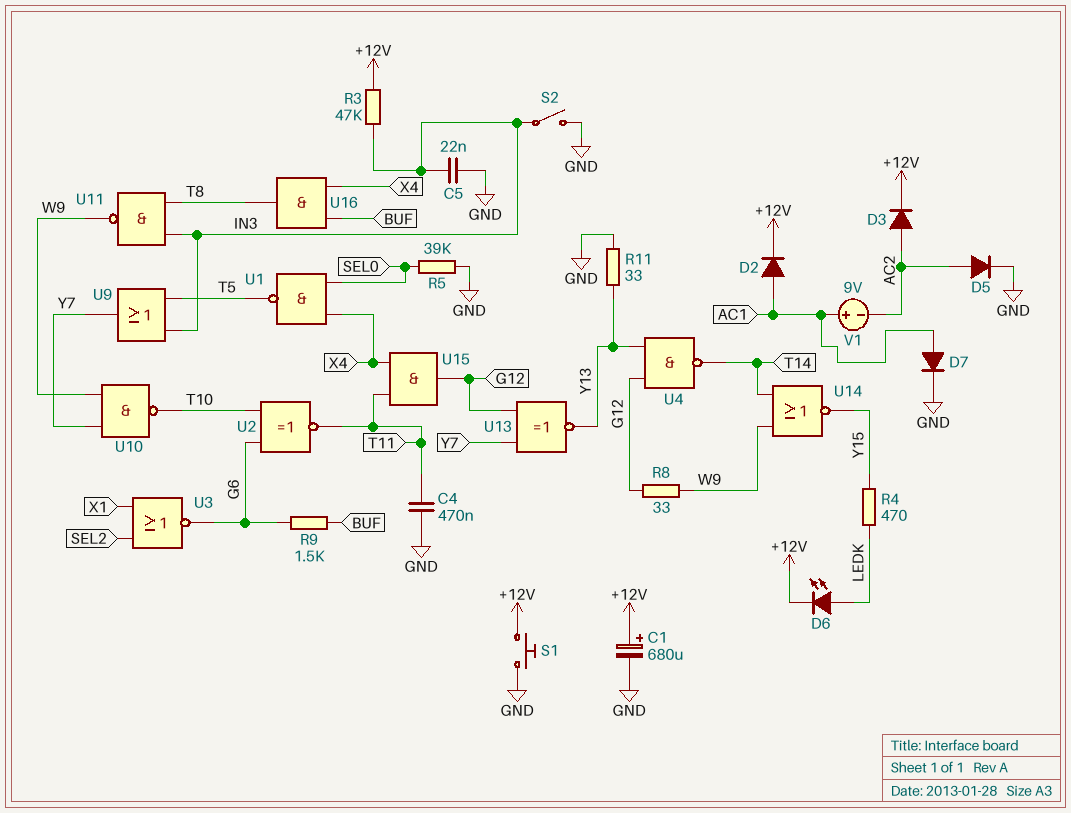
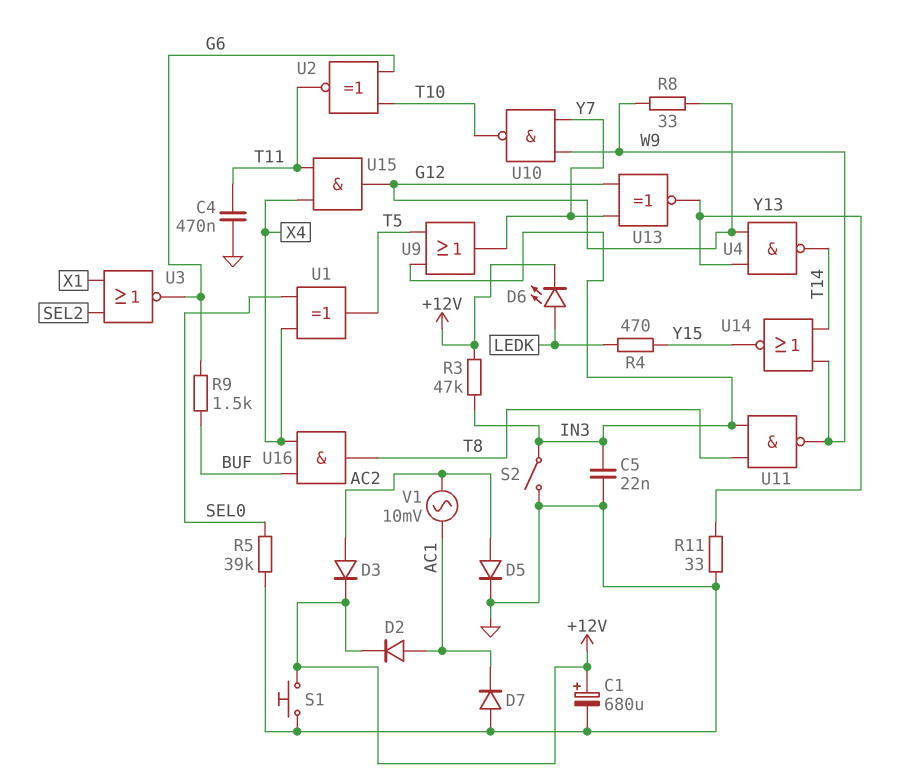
D7: diode (A AC1, K GND) -> diode (A GND, K AC1)
U1: NAND (in SEL0, in X4, out T5) -> XOR (in SEL0, in X4, out T5)
V1: 9V (plus AC1, minus AC2) -> AC 10mV (AC1, AC2)

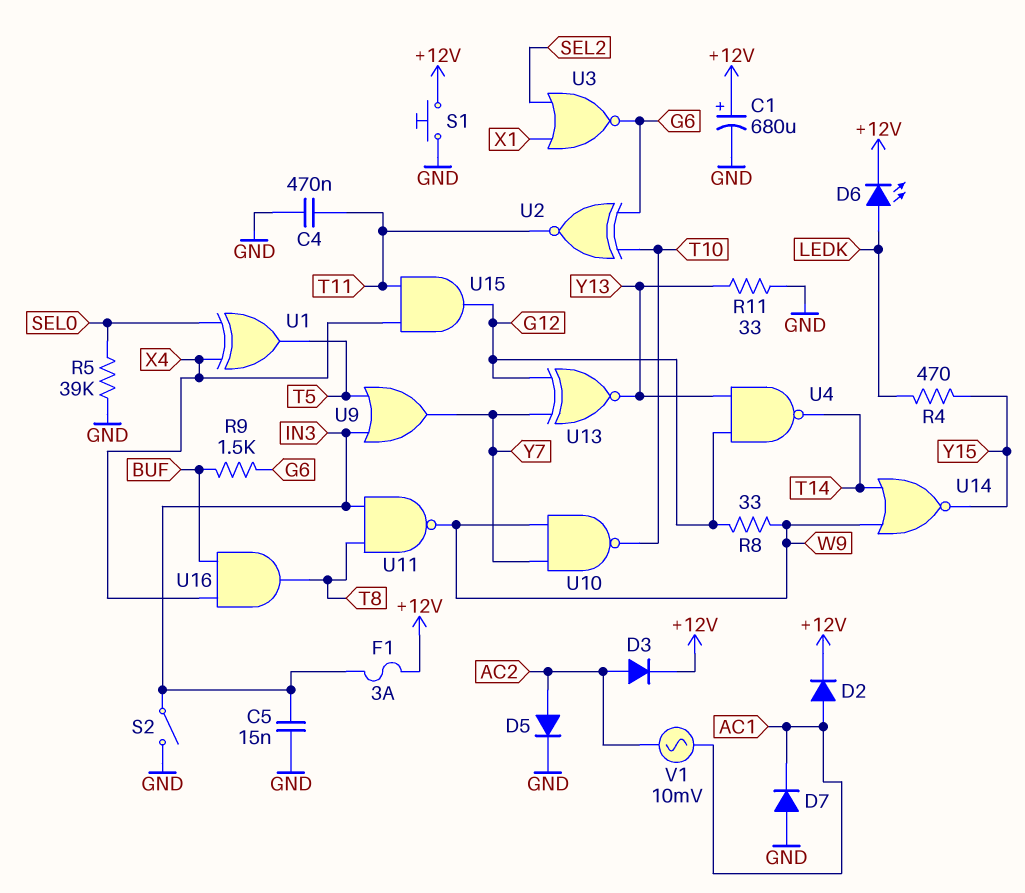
C5: 22nF (GND, IN3) -> 15nF (GND, IN3)
F1: none -> 3A (+12V, IN3)
R3: 47k (+12V, IN3) -> none

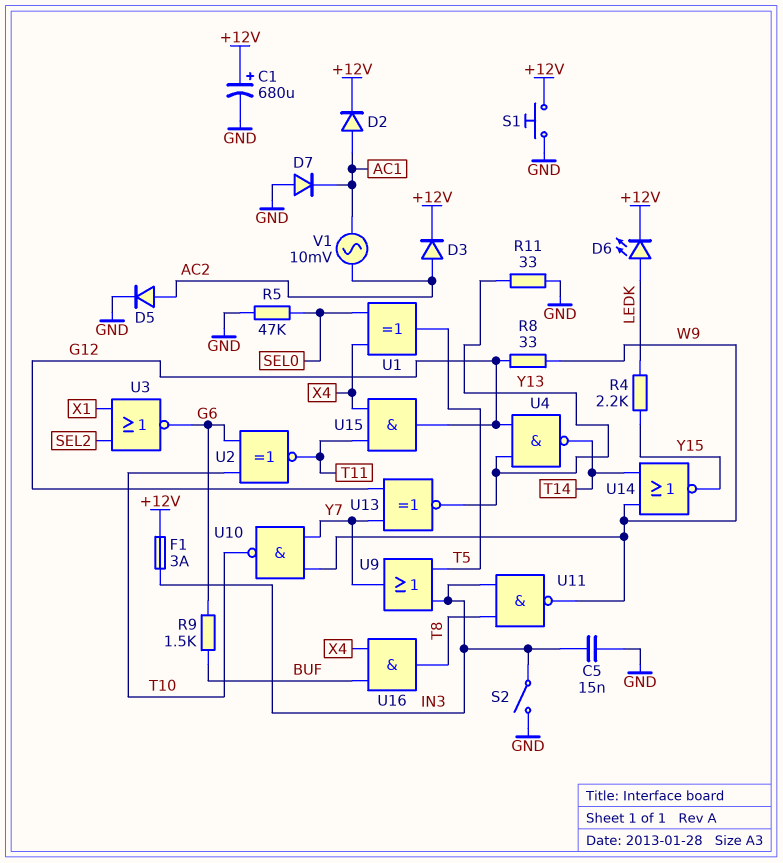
C4: 470nF (GND, T11) -> none
R4: 470 (LEDK, Y15) -> 2.2k (LEDK, Y15)
R5: 39k (GND, SEL0) -> 47k (GND, SEL0)

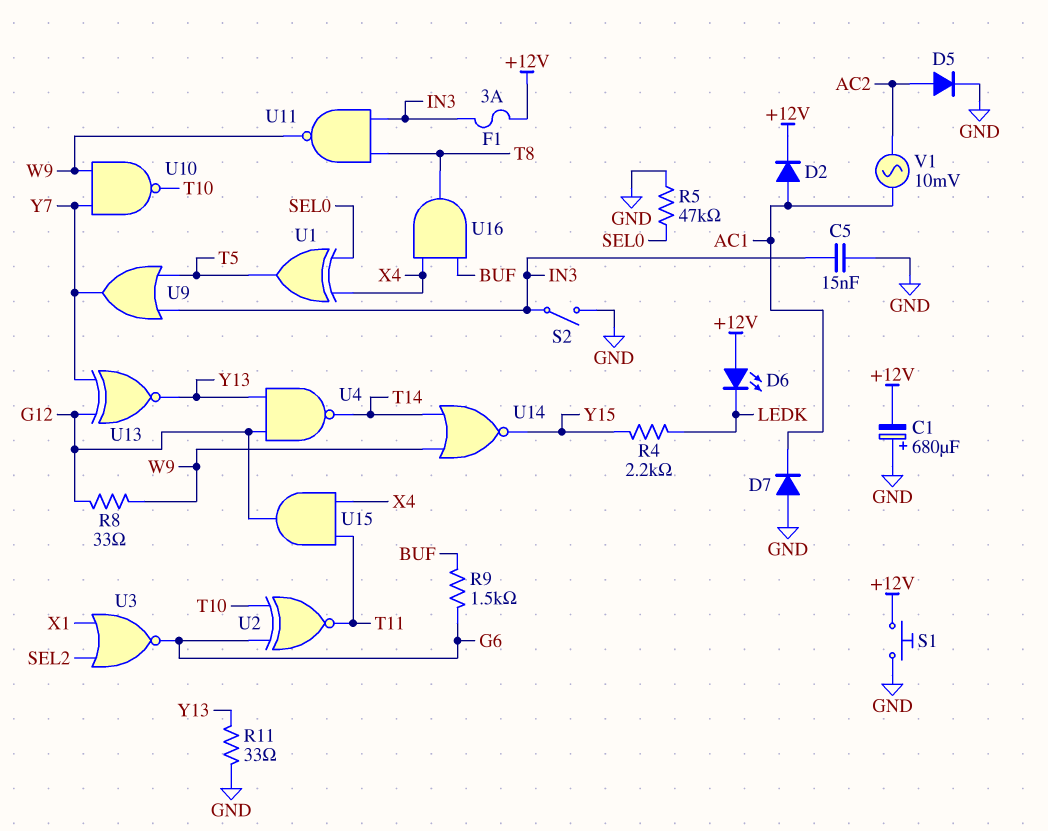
C1: 680uF (plus +12V, minus GND) -> 680uF (plus GND, minus +12V)
D3: diode (A AC2, K +12V) -> none
D6: LED (A LEDK, K +12V) -> LED (A +12V, K LEDK)

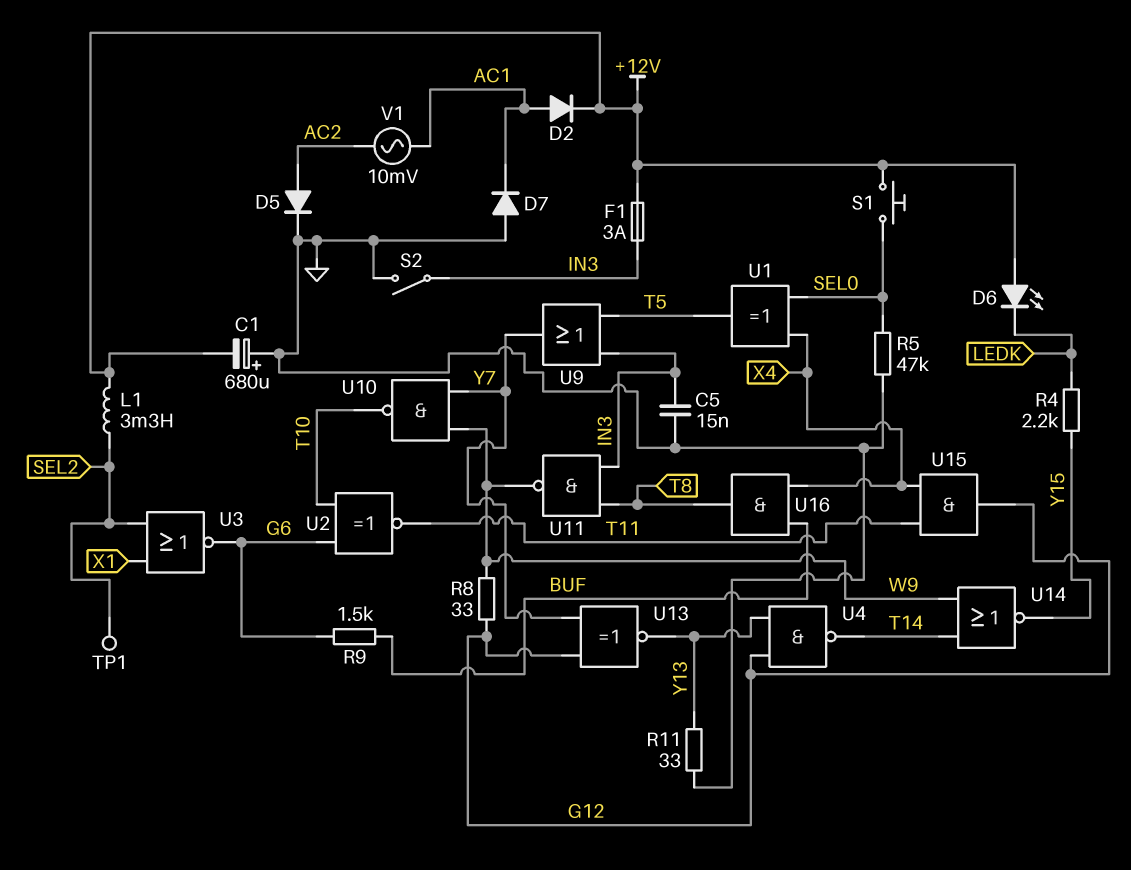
L1: none -> 3.3mH (+12V, SEL2)
S1: button (+12V, GND) -> button (+12V, SEL0)
TP1: none -> test point (SEL2)

